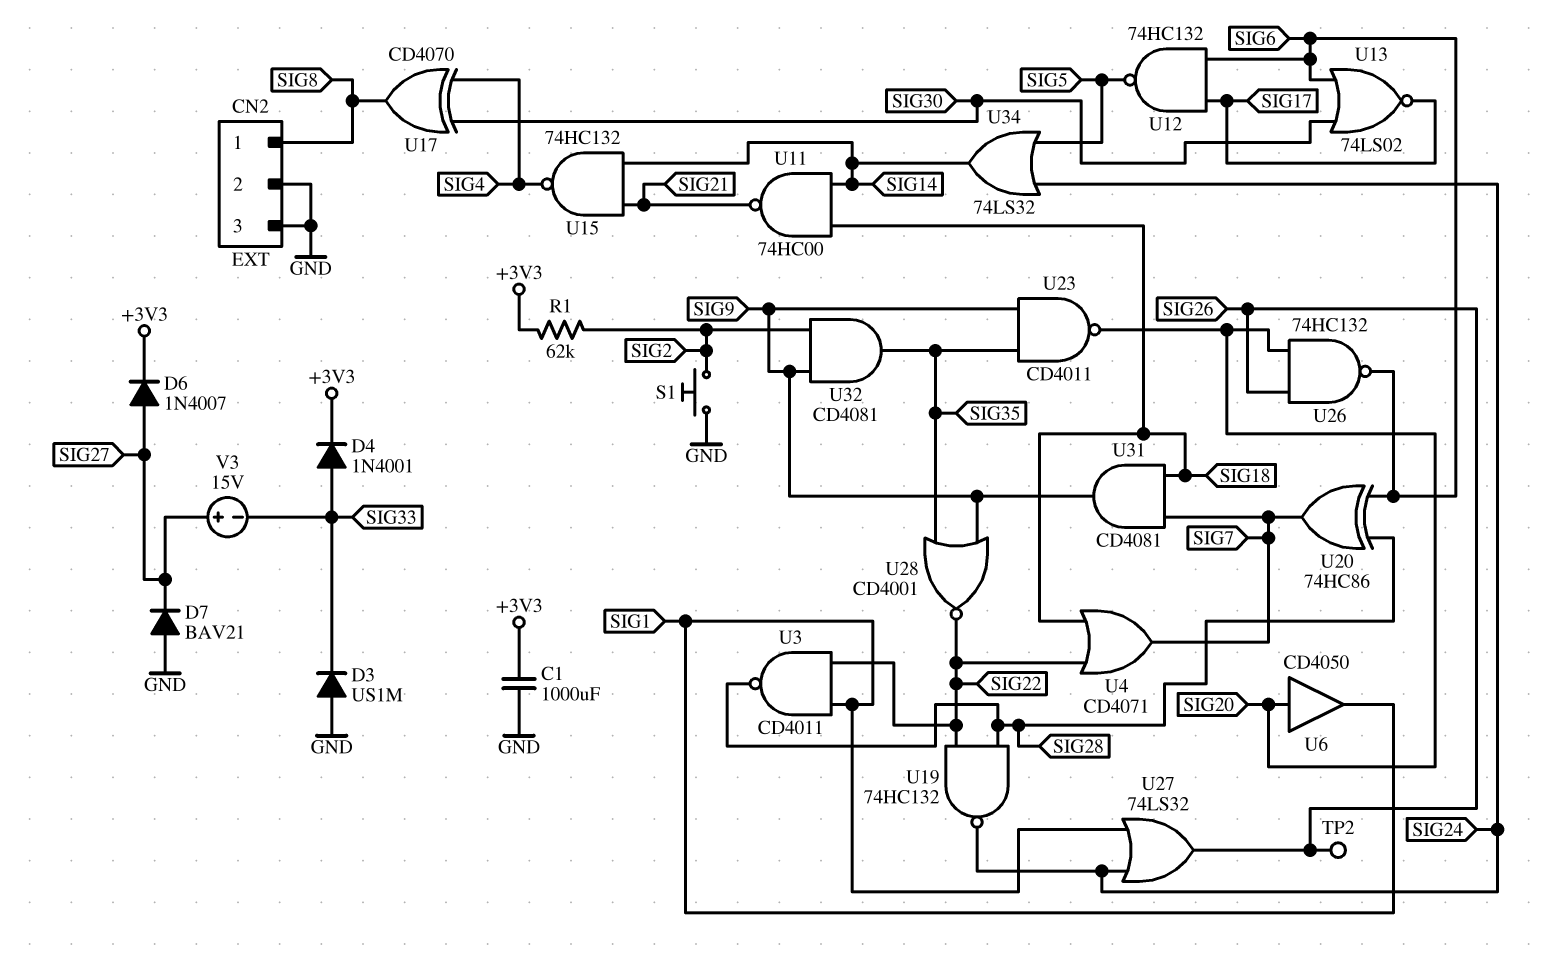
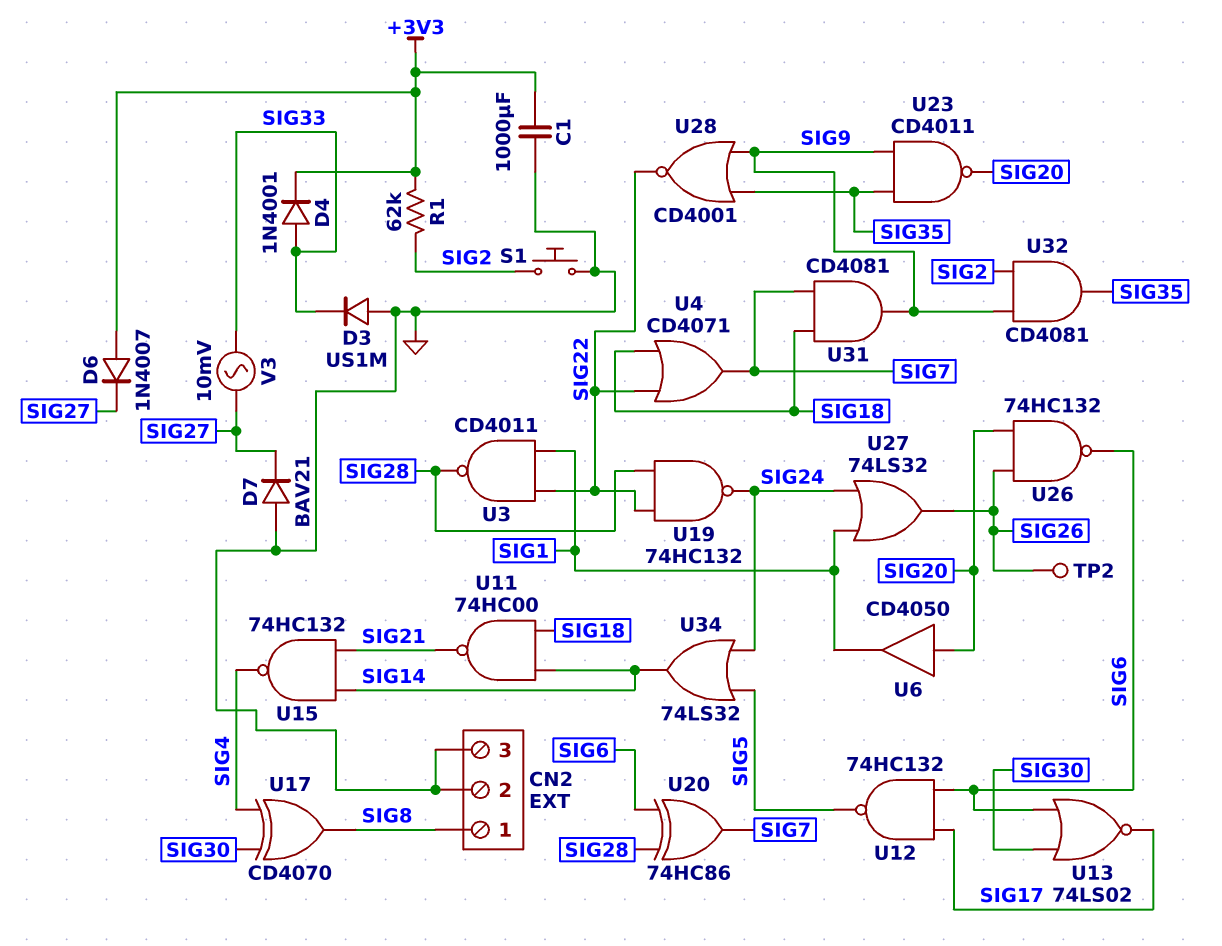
D6: diode 1N4007 (A SIG27, K +3V3) -> diode 1N4007 (A +3V3, K SIG27)
V3: 15V (plus SIG27, minus SIG33) -> AC 10mV (SIG27, SIG33)

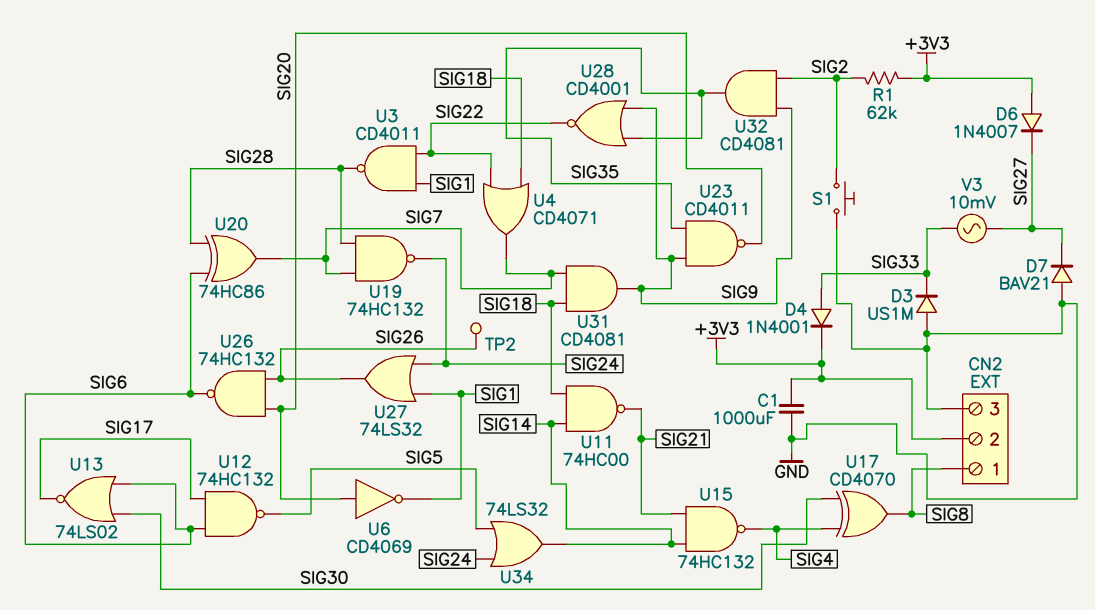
CN2 pin 2: GND -> +3V3
U6: buffer CD4050 (in SIG20, out SIG1) -> NOT CD4069 (in SIG20, out SIG1)
U19: NAND 74HC132 (in SIG22, in SIG28, out SIG24) -> NAND 74HC132 (in SIG7, in SIG28, out SIG24)

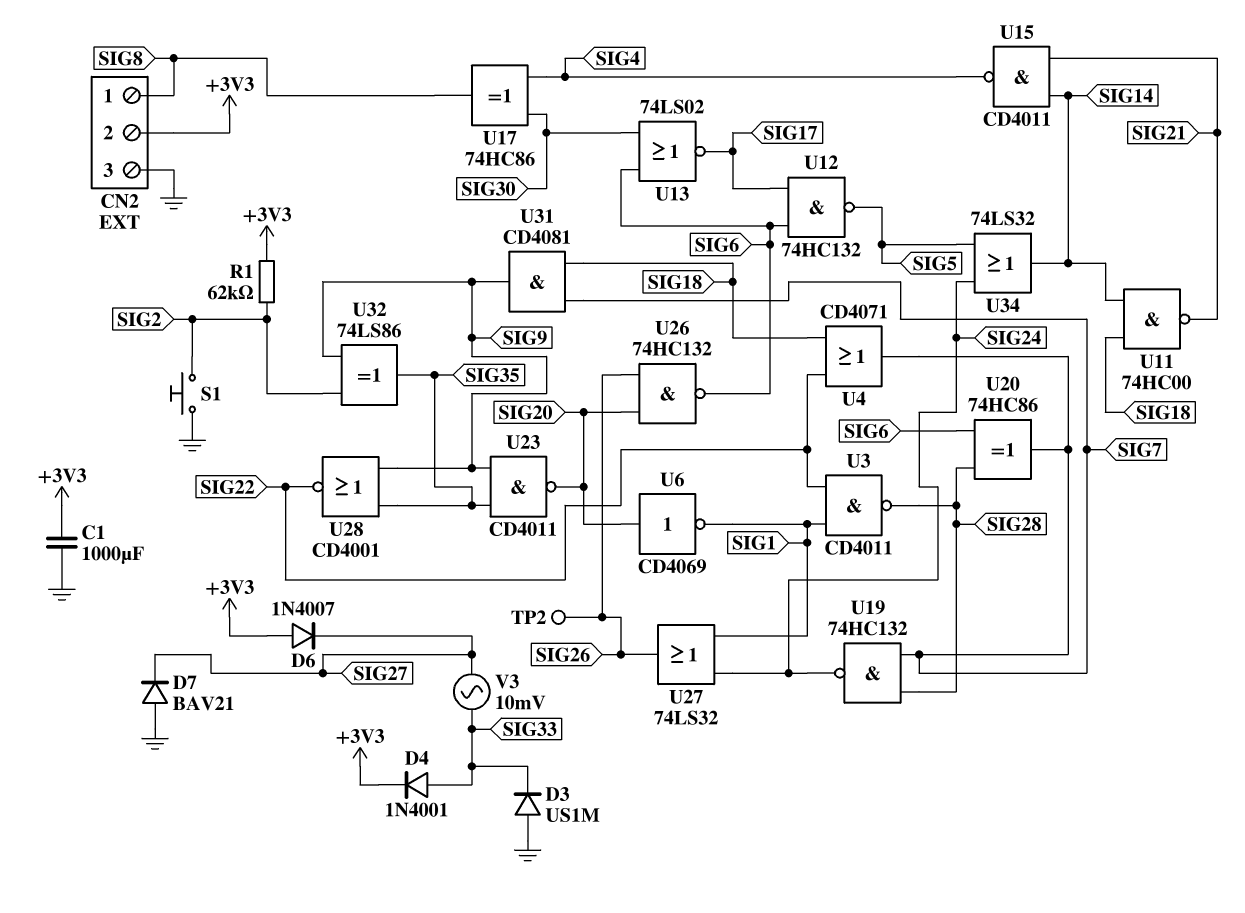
U15: NAND 74HC132 (in SIG14, in SIG21, out SIG4) -> NAND CD4011 (in SIG14, in SIG21, out SIG4)
U17: XOR CD4070 (in SIG4, in SIG30, out SIG8) -> XOR 74HC86 (in SIG4, in SIG30, out SIG8)
U32: AND CD4081 (in SIG2, in SIG9, out SIG35) -> XOR 74LS86 (in SIG2, in SIG9, out SIG35)

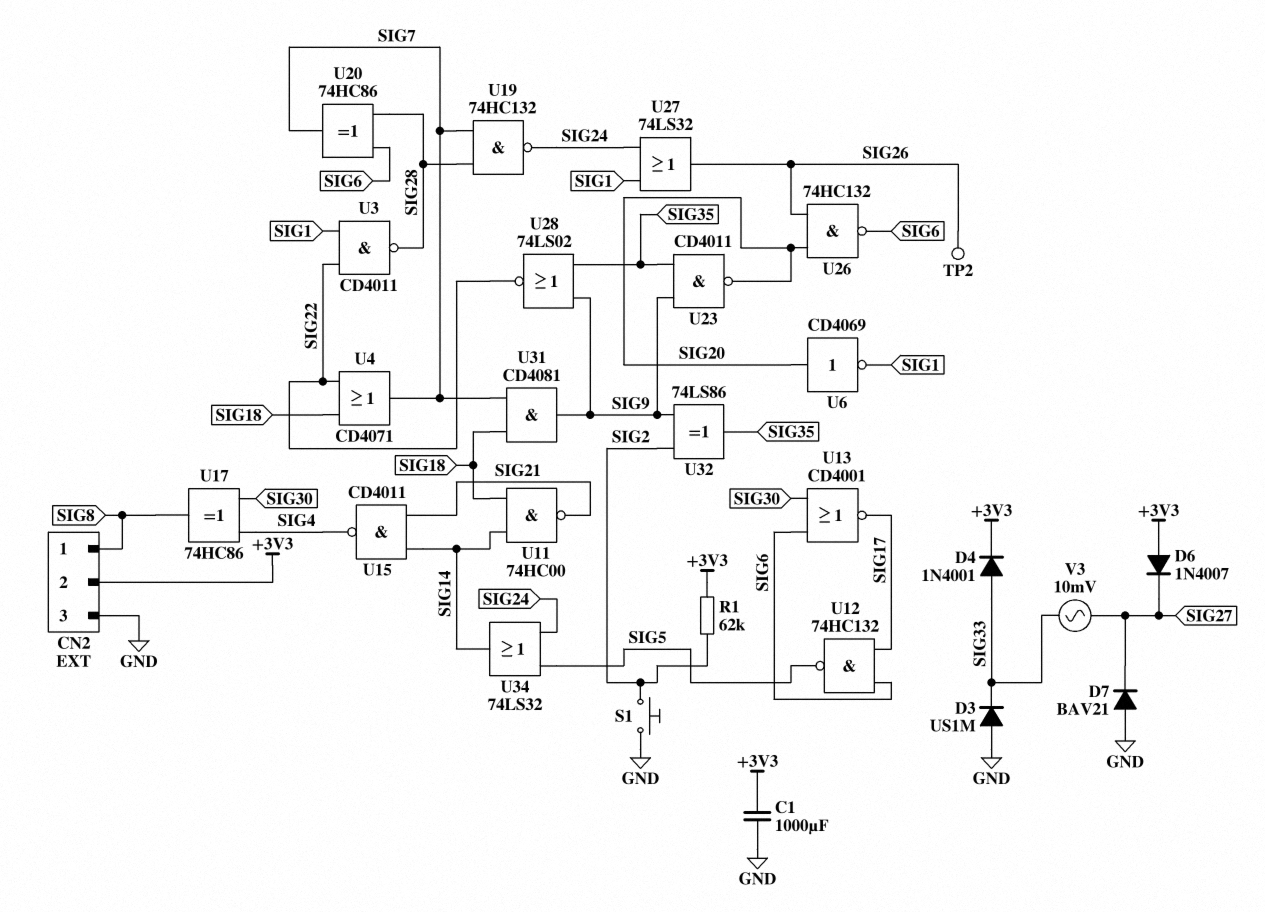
U13: NOR 74LS02 (in SIG6, in SIG30, out SIG17) -> NOR CD4001 (in SIG6, in SIG30, out SIG17)
U28: NOR CD4001 (in SIG9, in SIG35, out SIG22) -> NOR 74LS02 (in SIG9, in SIG35, out SIG22)

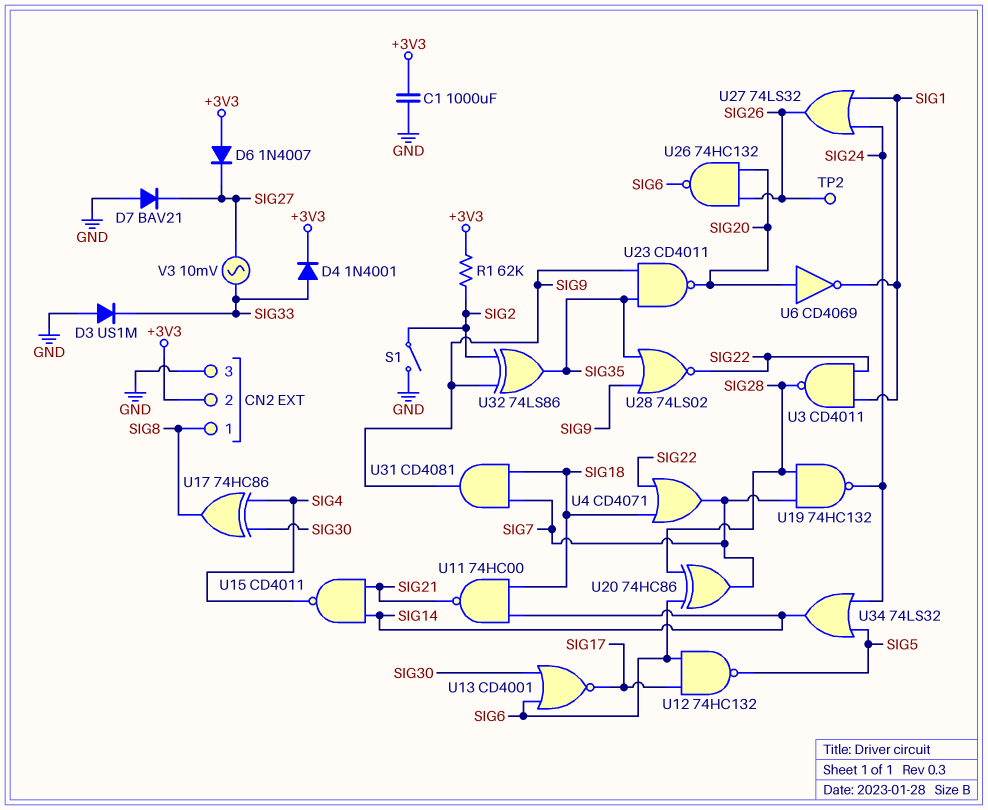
S1: button (GND, SIG2) -> switch (GND, SIG2)

